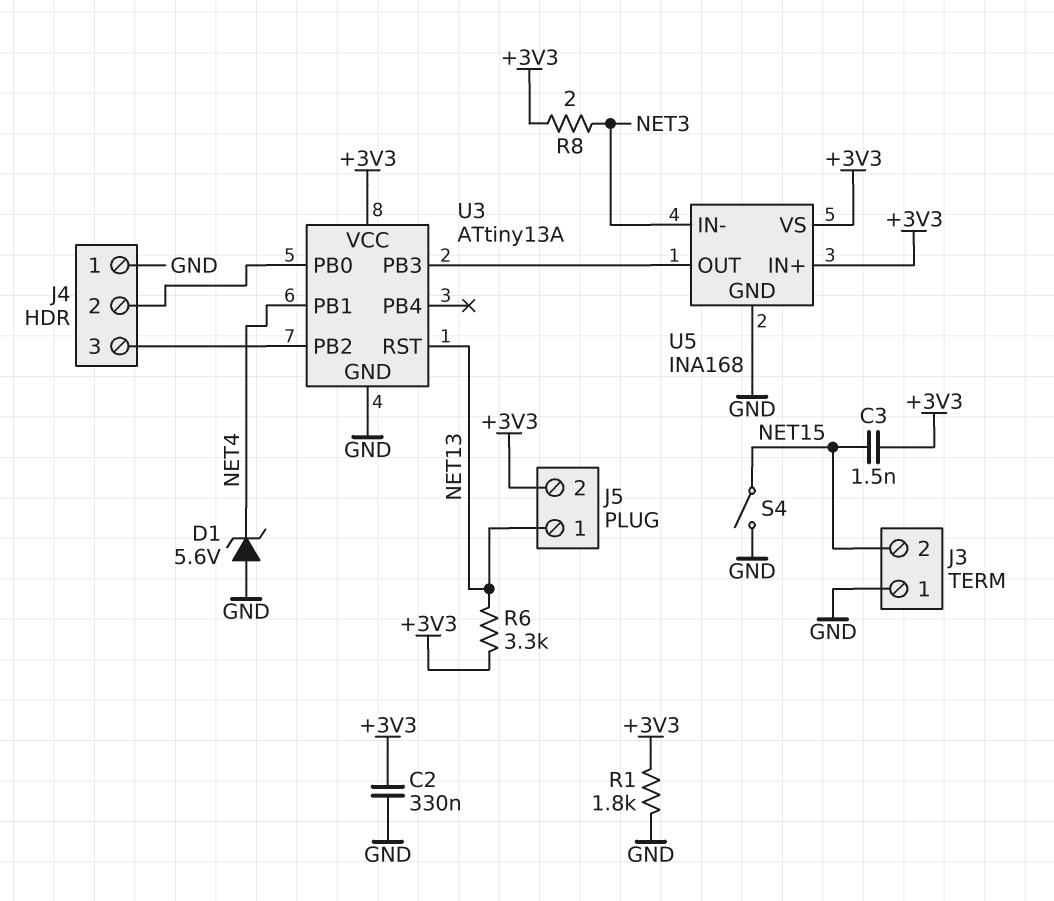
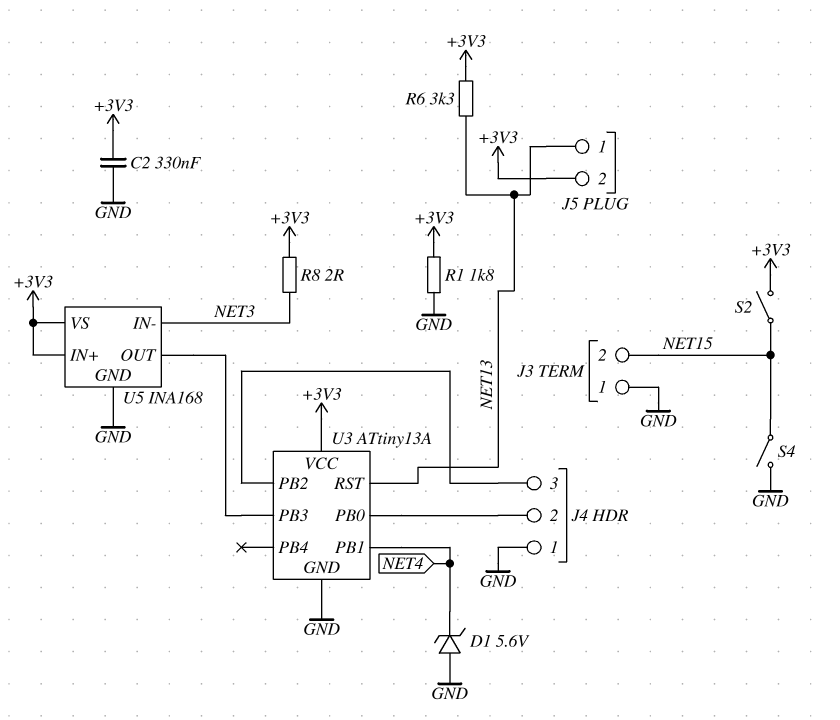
C3: 1.5nF (+3V3, NET15) -> none
S2: none -> switch (+3V3, NET15)

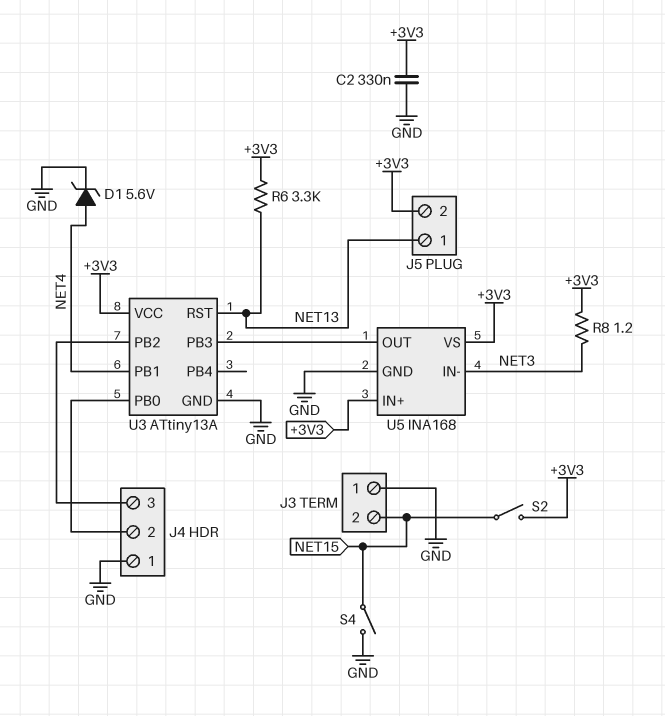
D1: zener 5.6V (A GND, K NET4) -> zener 5.6V (A NET4, K GND)
R1: 1.8k (+3V3, GND) -> none
R8: 2 (+3V3, NET3) -> 1.2 (+3V3, NET3)

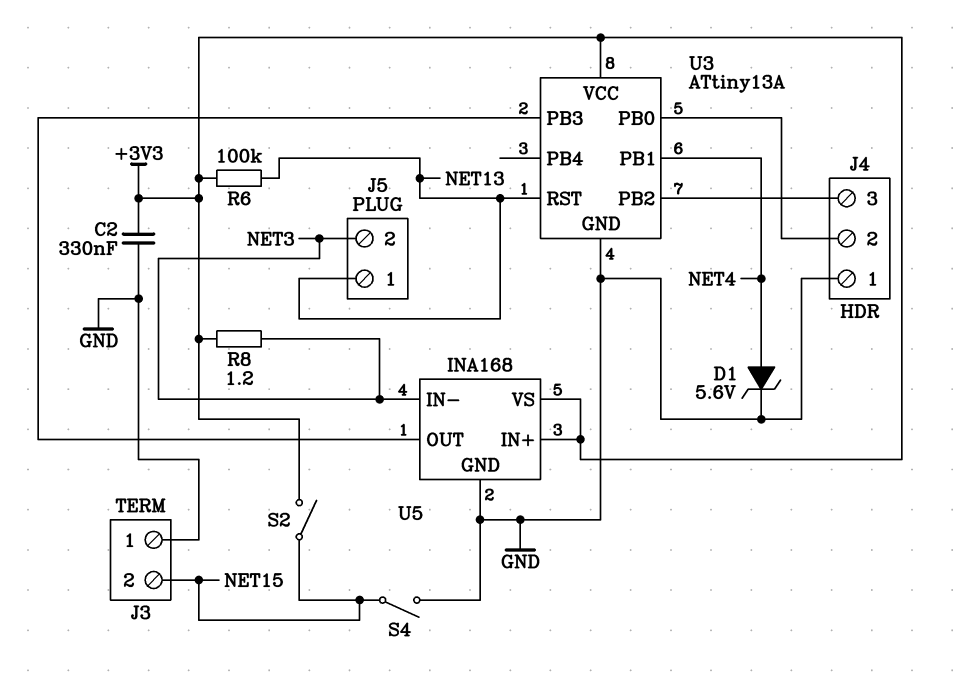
J5 pin 2: +3V3 -> NET3
R6: 3.3k (+3V3, NET13) -> 100k (+3V3, NET13)

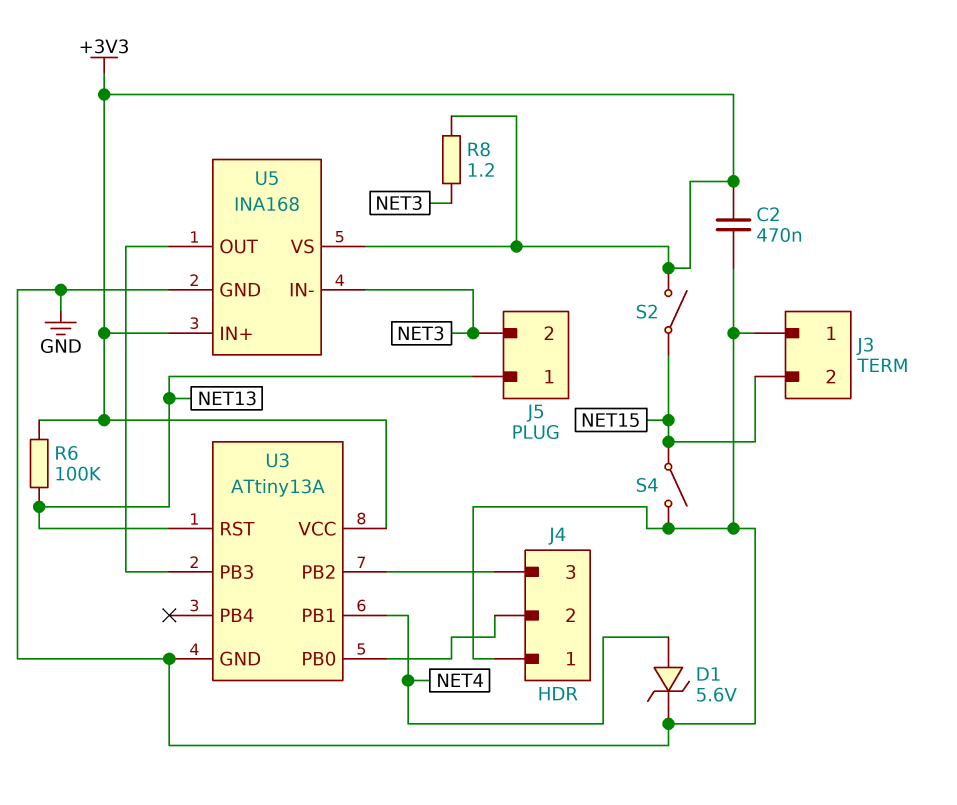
C2: 330nF (+3V3, GND) -> 470nF (+3V3, GND)

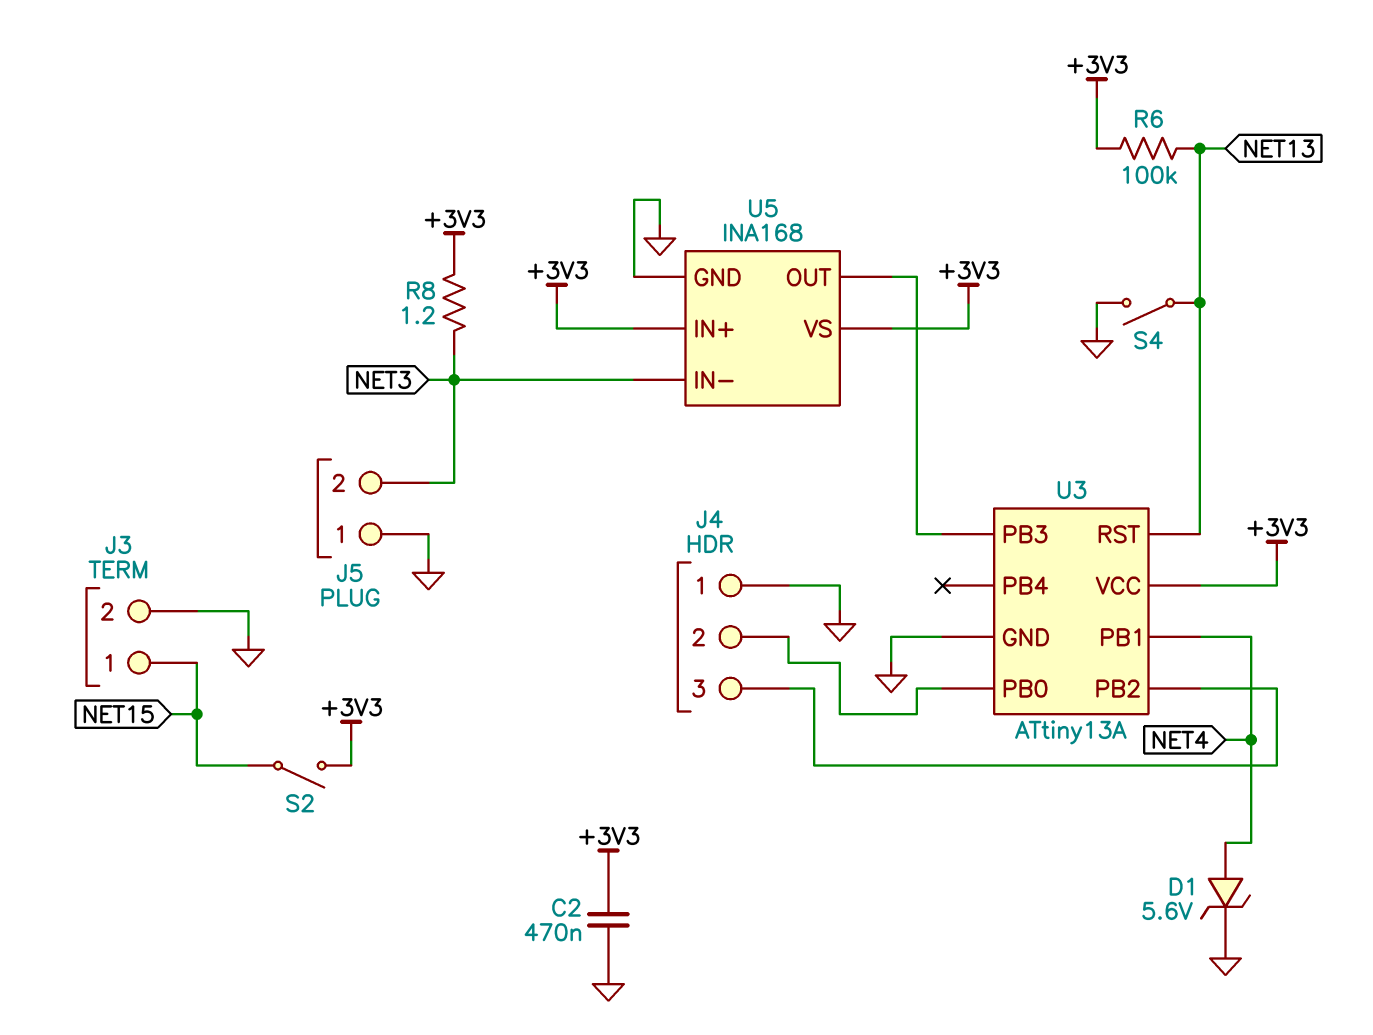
J3 pin 1: GND -> NET15
J3 pin 2: NET15 -> GND
J5 pin 1: NET13 -> GND
S4: switch (GND, NET15) -> switch (GND, NET13)

